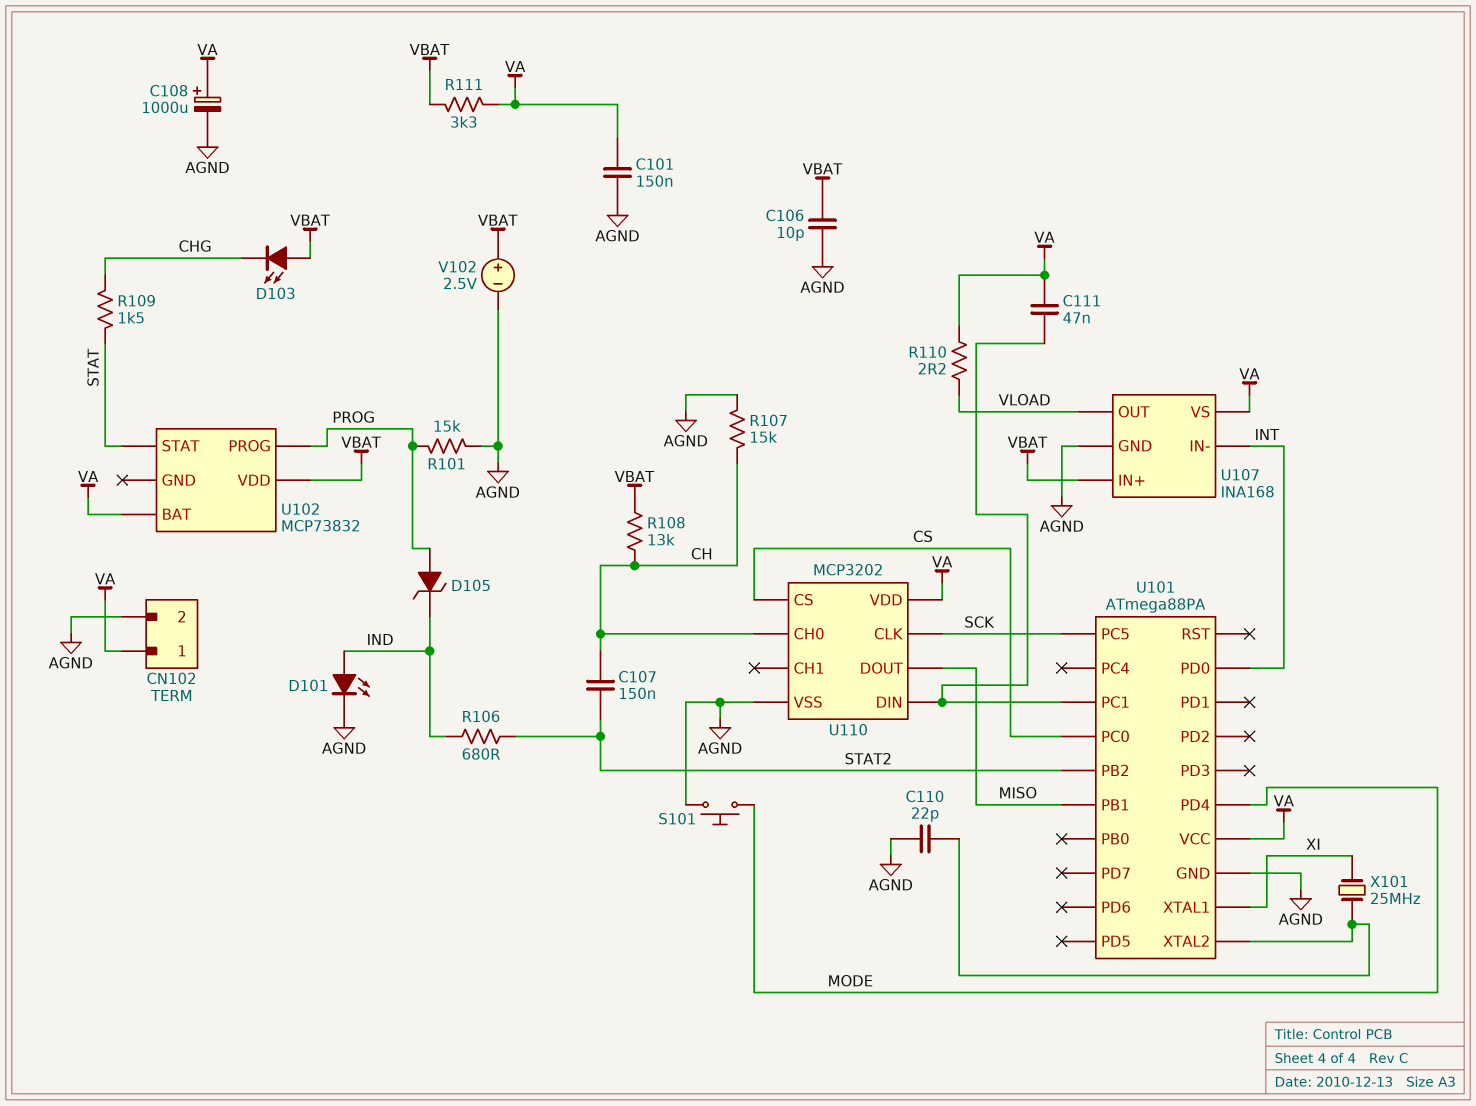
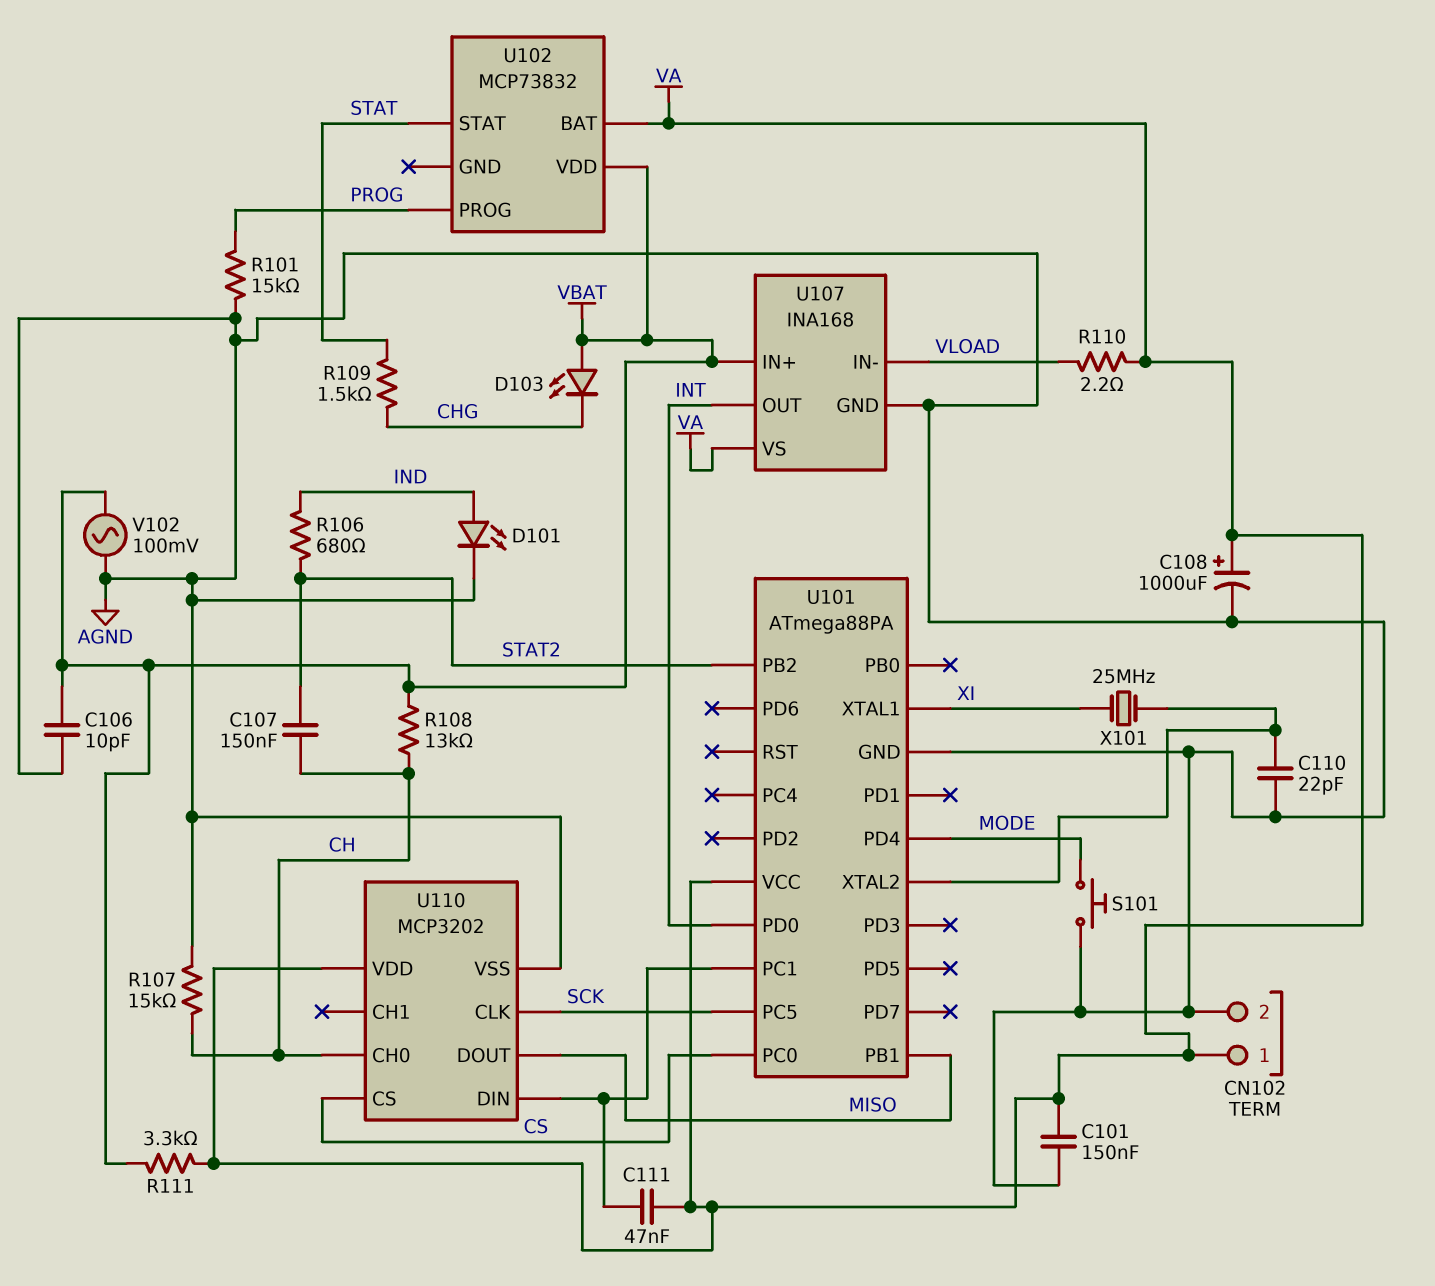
D105: zener (A PROG, K IND) -> none
U107 pin IN-: INT -> VLOAD
U107 pin OUT: VLOAD -> INT
V102: 2.5V (plus VBAT, minus AGND) -> AC 100mV (AGND, VBAT)

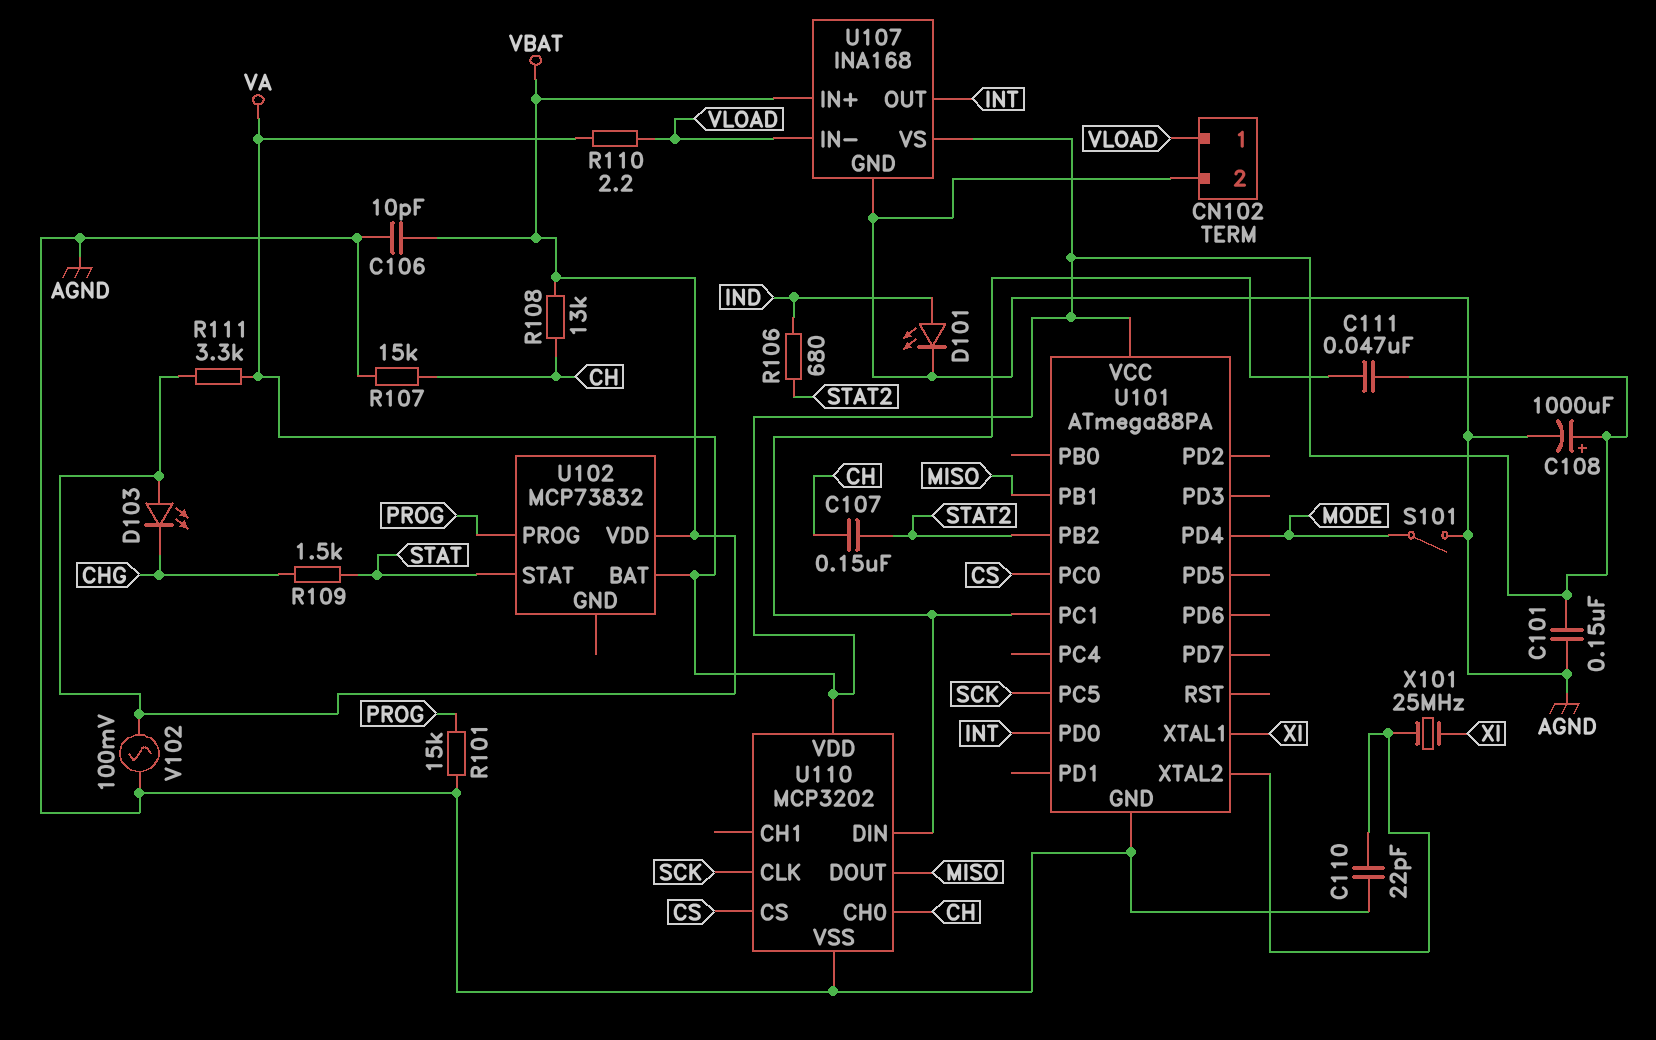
CN102 pin 1: VA -> VLOAD
S101: button (AGND, MODE) -> switch (AGND, MODE)

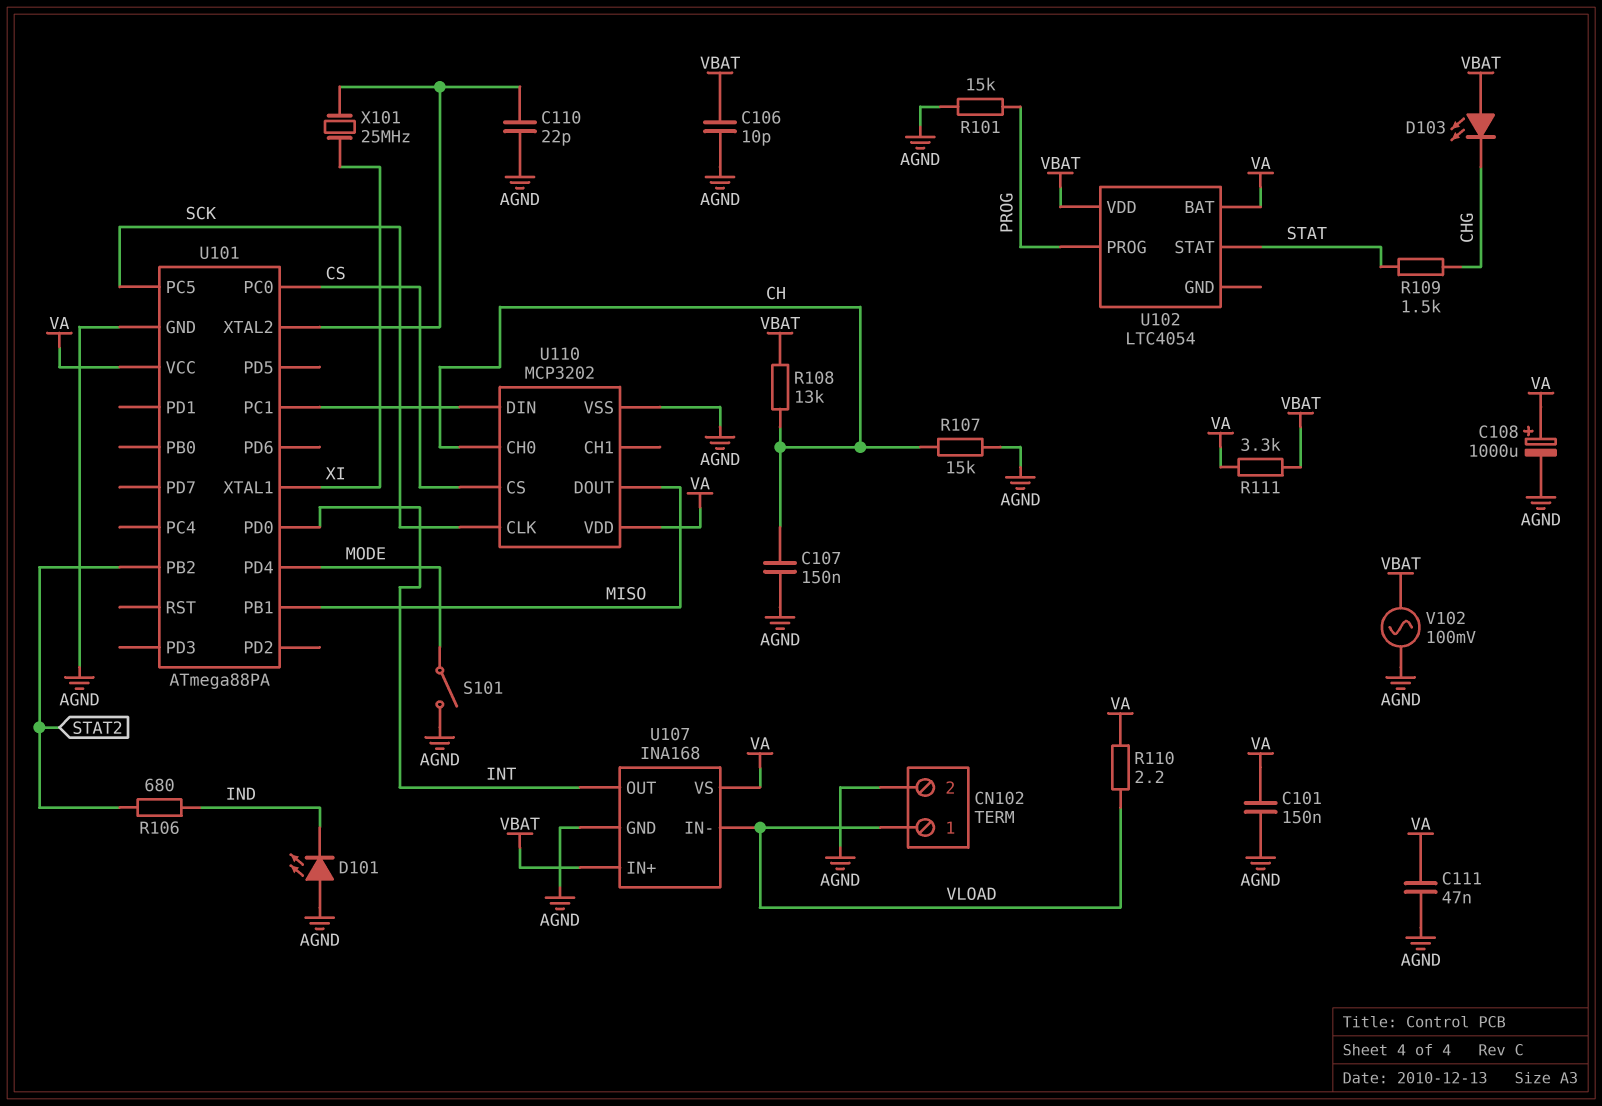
C107: 150nF (CH, STAT2) -> 150nF (AGND, CH)
C111: 47nF (U101/PC1, VA) -> 47nF (AGND, VA)
D101: LED (A IND, K AGND) -> LED (A AGND, K IND)
U102: MCP73832 -> LTC4054

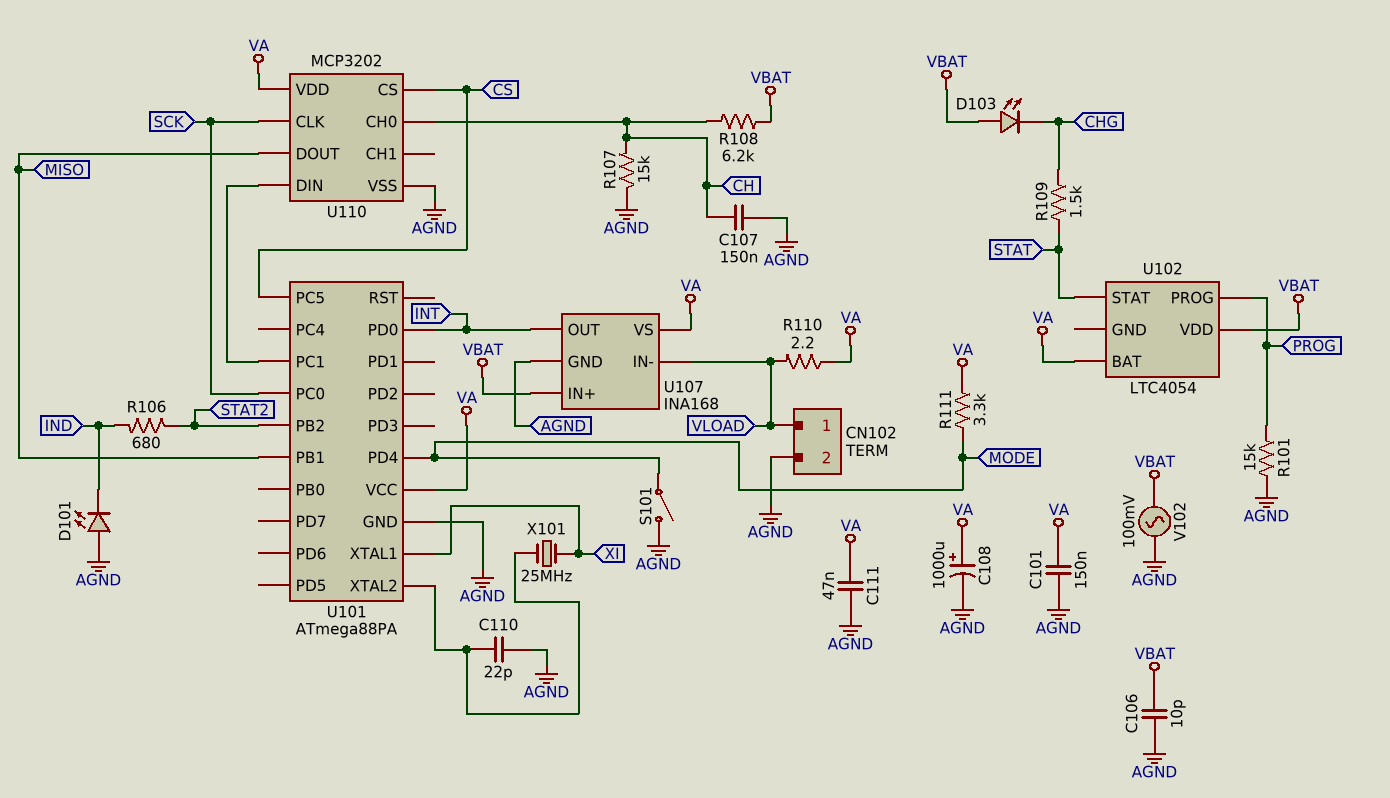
R108: 13k (CH, VBAT) -> 6.2k (CH, VBAT)
R111: 3.3k (VA, VBAT) -> 3.3k (MODE, VA)
U101 pin PC0: CS -> SCK
U101 pin PC5: SCK -> CS

